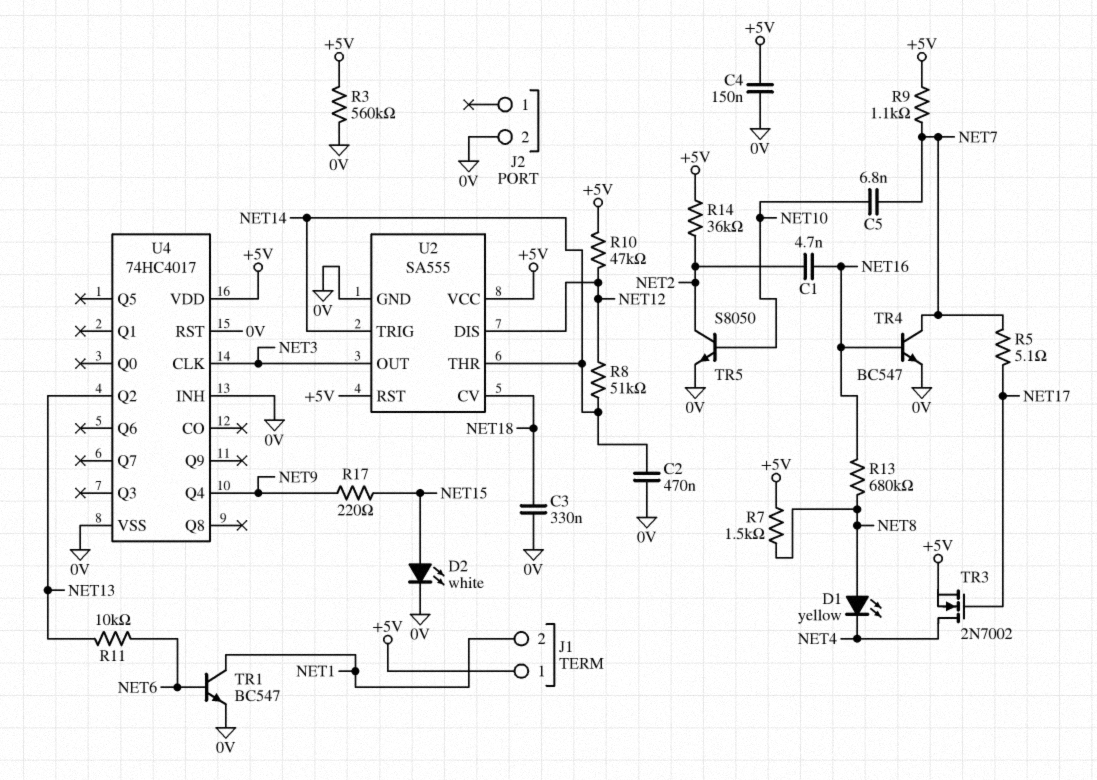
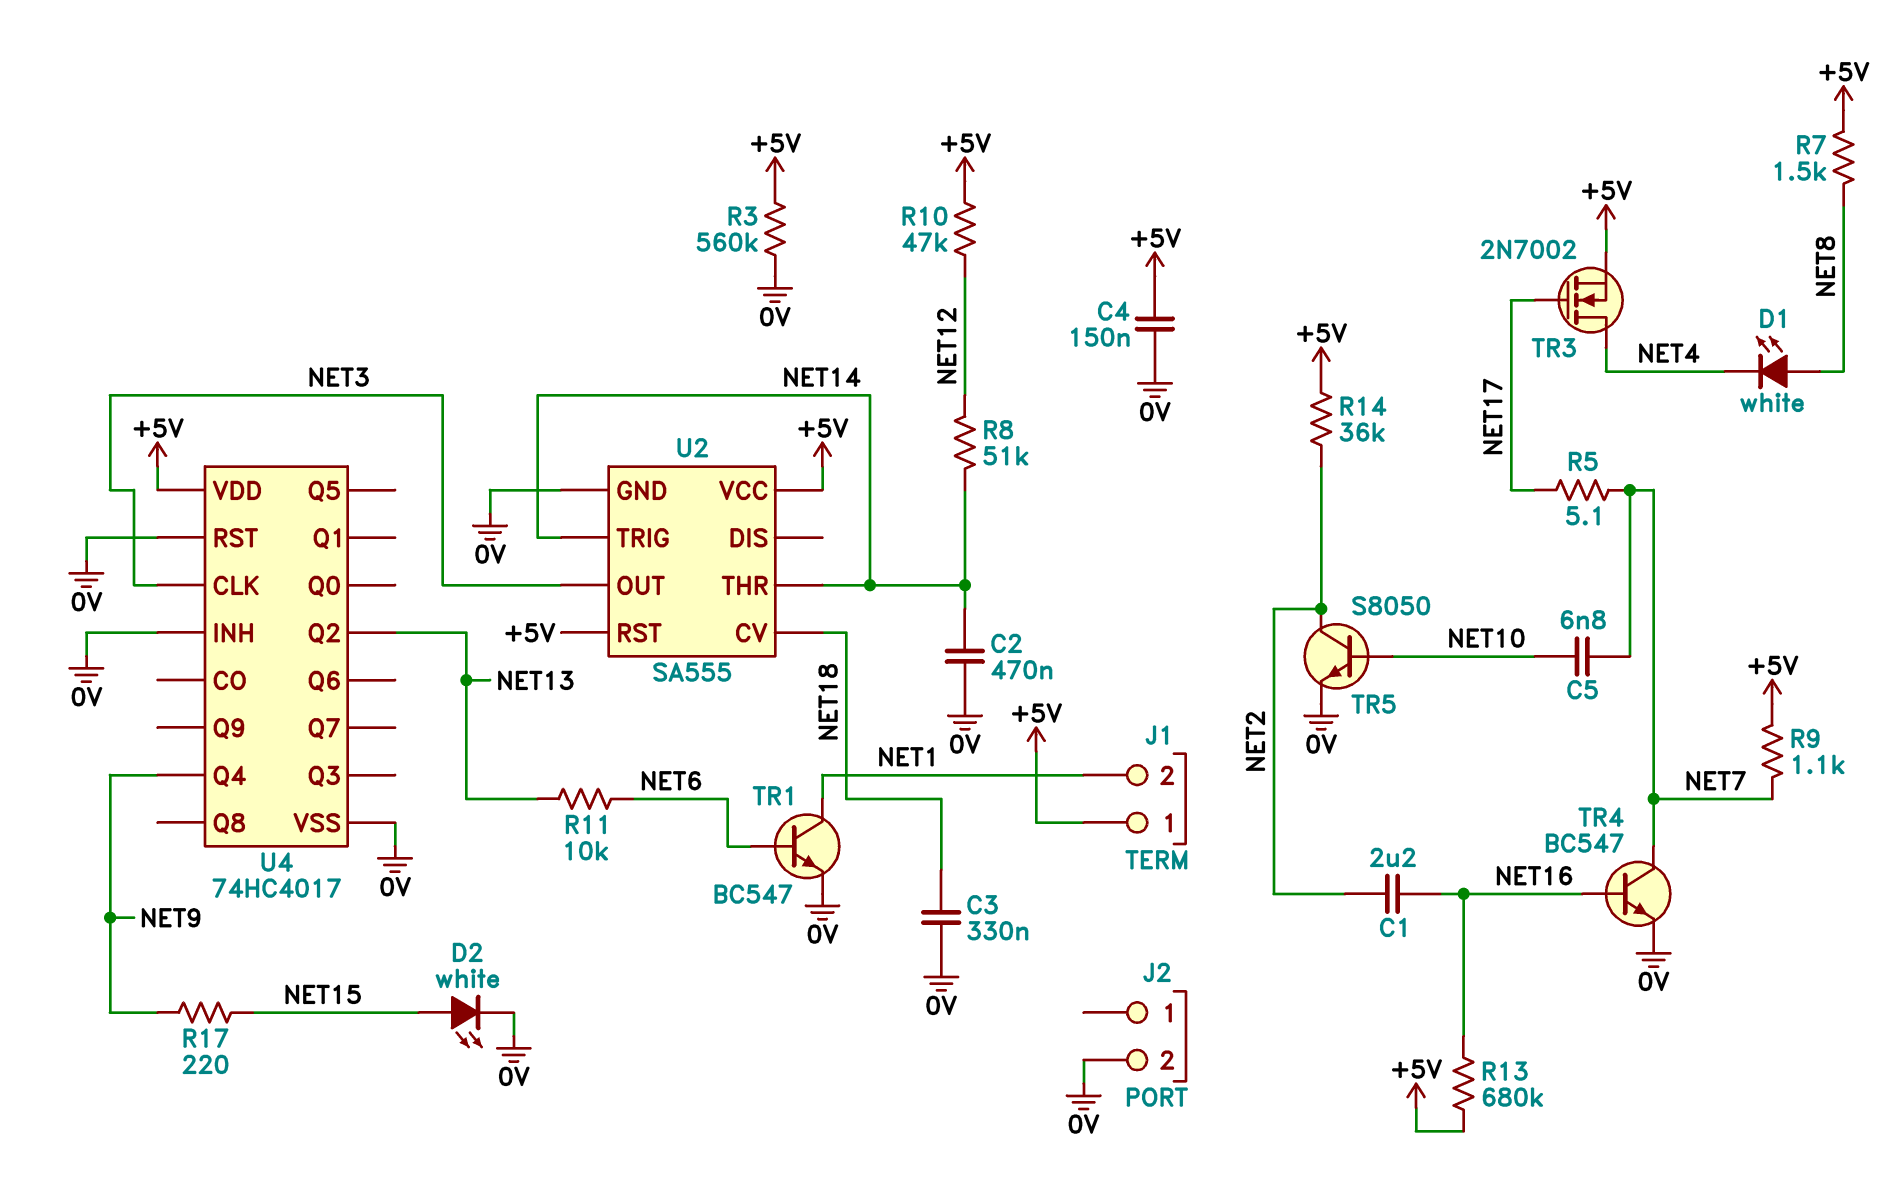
C1: 4.7nF (NET2, NET16) -> 2.2uF (NET2, NET16)
D1: LED yellow (A NET8, K NET4) -> LED white (A NET8, K NET4)
R13: 680k (NET8, NET16) -> 680k (+5V, NET16)
U2 pin DIS: NET12 -> none

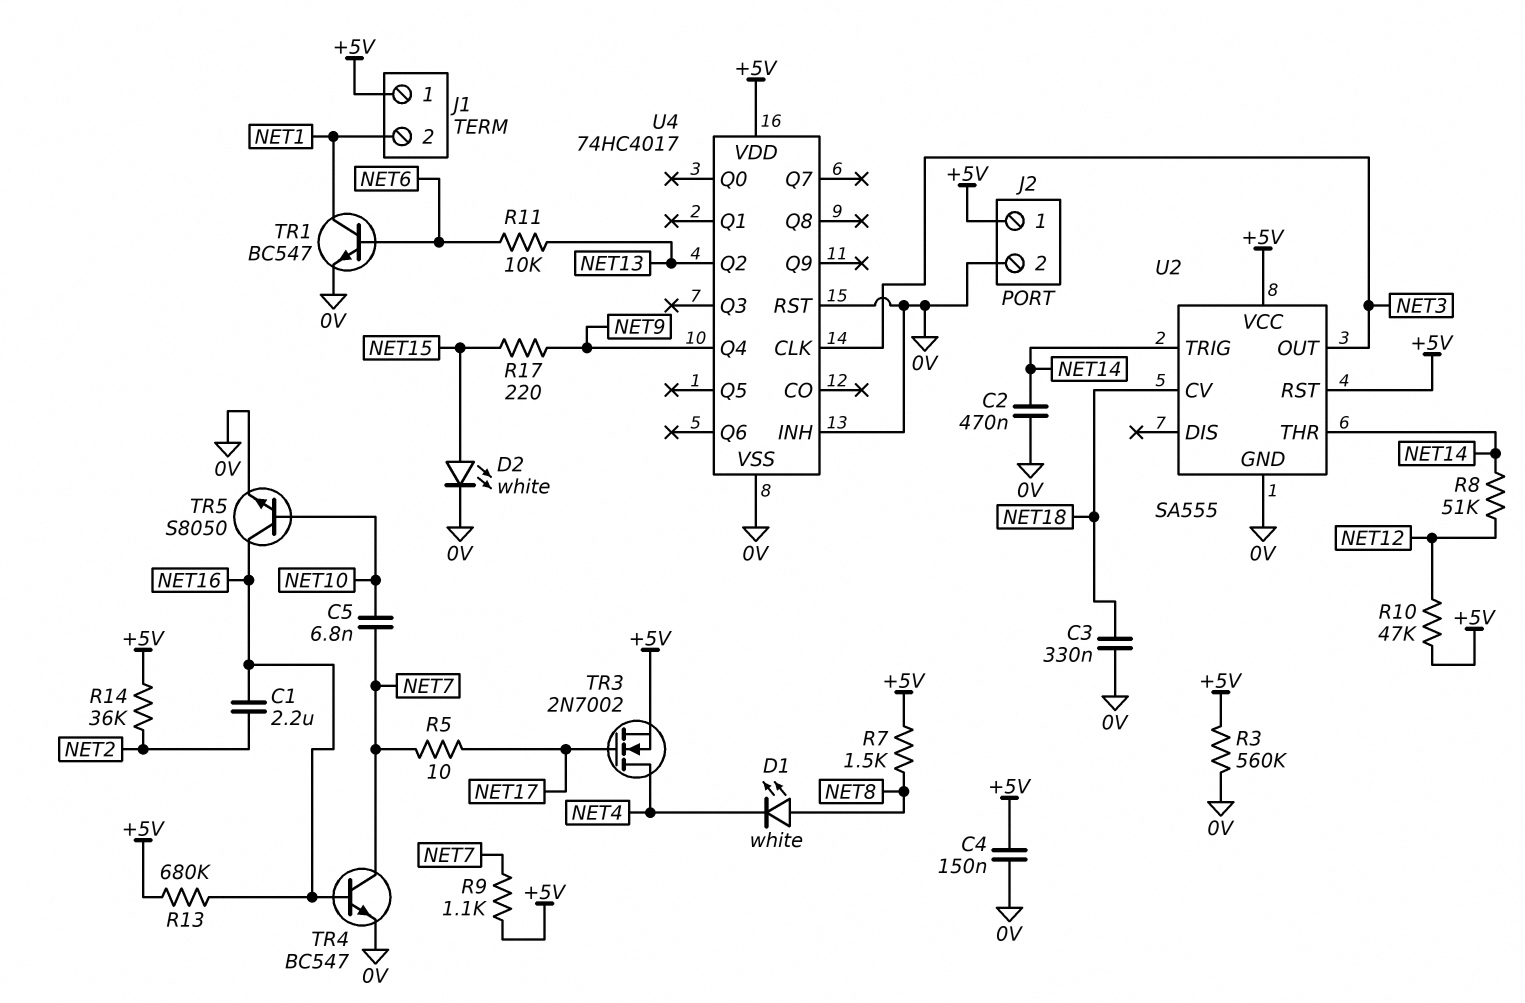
J2 pin 1: none -> +5V
R5: 5.1 (NET7, NET17) -> 10 (NET7, NET17)
TR5: NPN S8050 (B NET10, C NET2, E 0V) -> NPN S8050 (B NET10, C NET16, E 0V)

